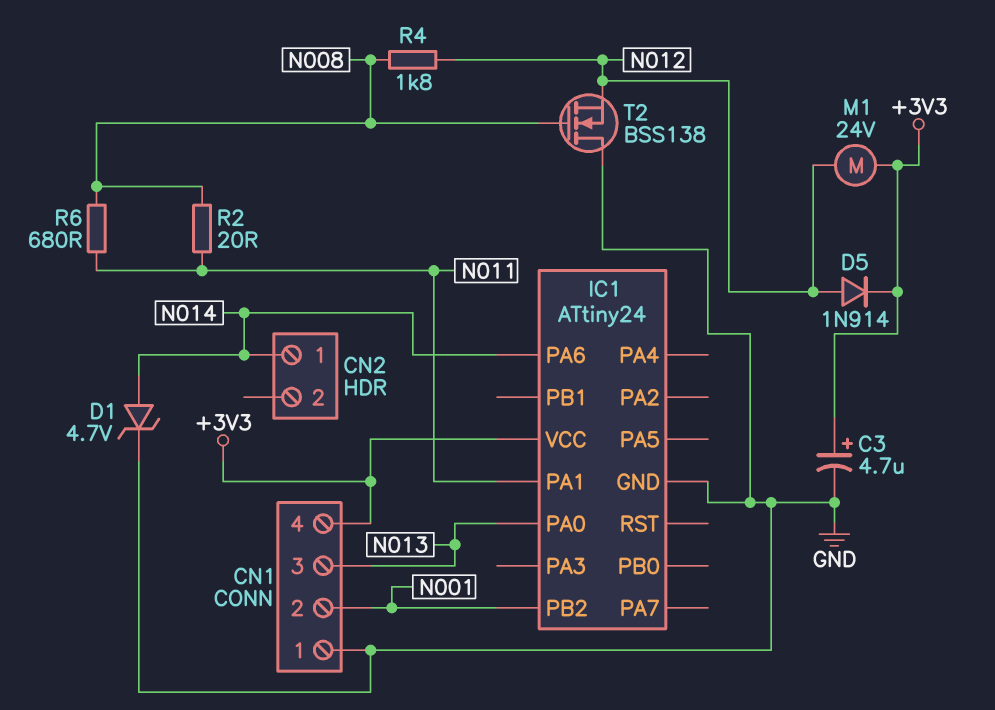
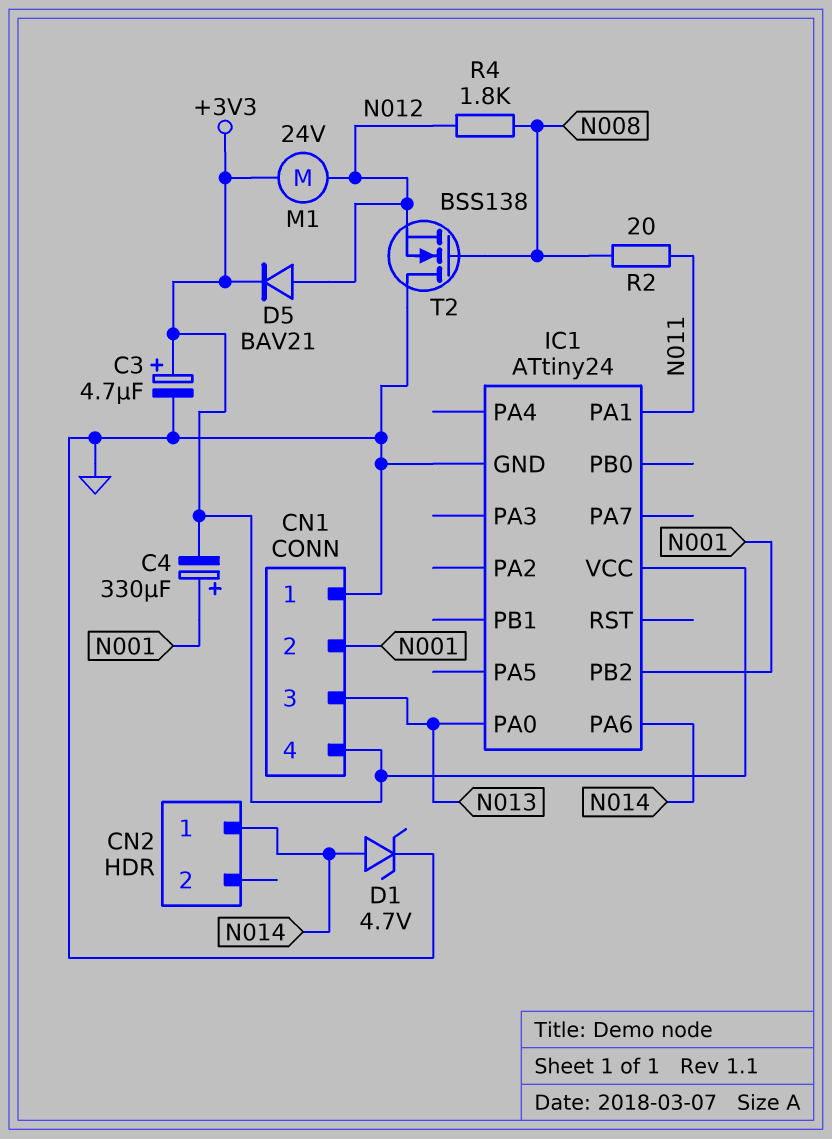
C4: none -> 330uF (plus N001, minus +3V3)
D5: diode 1N914 (A N012, K +3V3) -> diode BAV21 (A N012, K +3V3)
R6: 680 (N008, N011) -> none

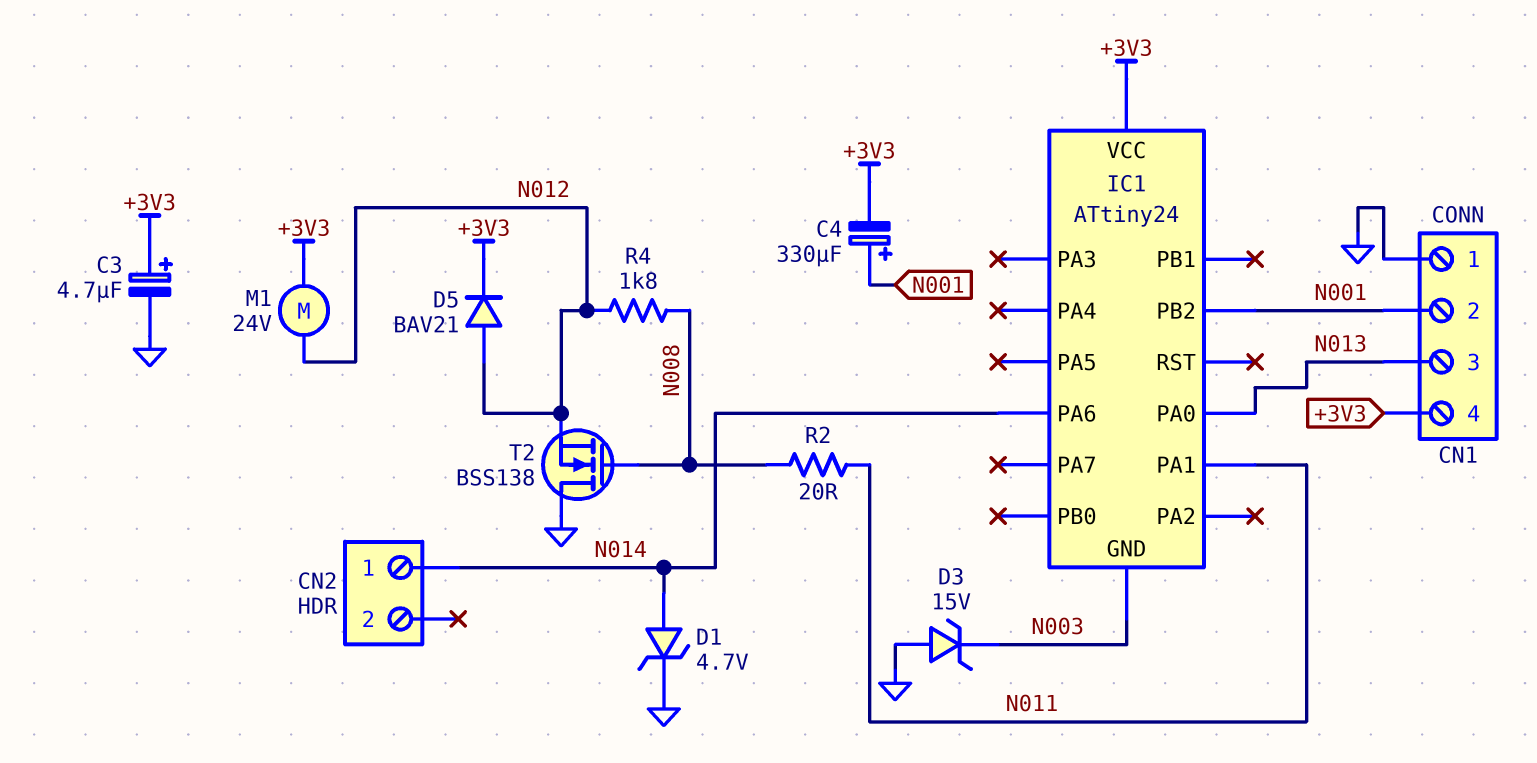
D3: none -> zener 15V (A GND, K N003)
IC1 pin GND: GND -> N003

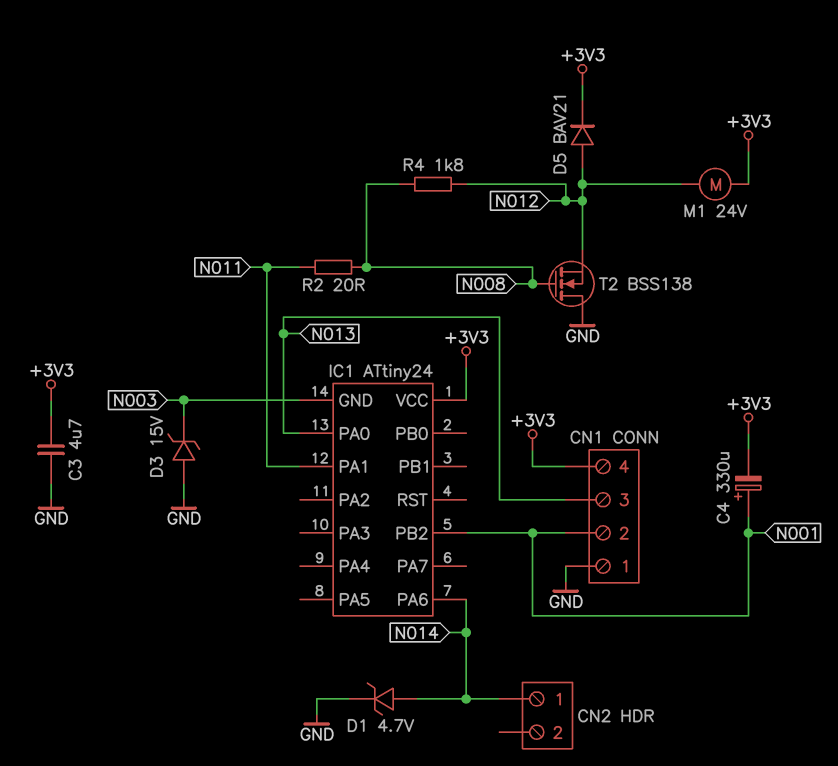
C3: 4.7uF (plus +3V3, minus GND) -> 4.7uF (+3V3, GND)

